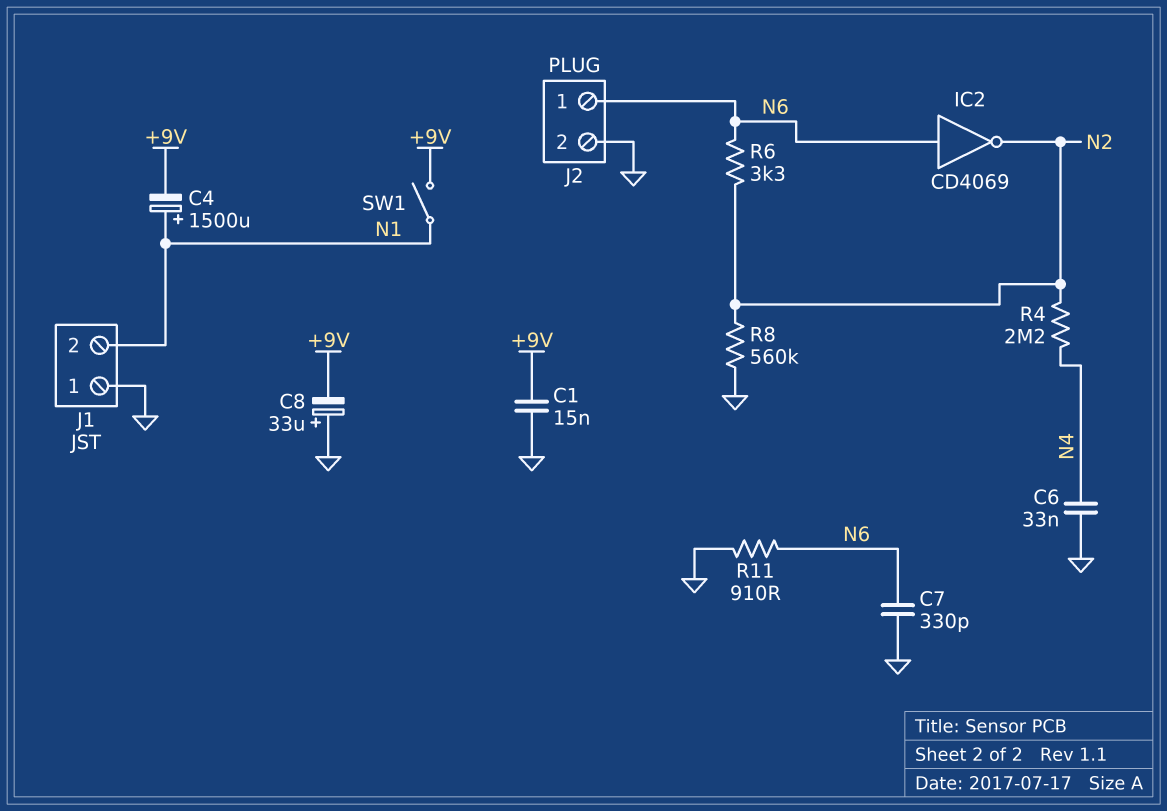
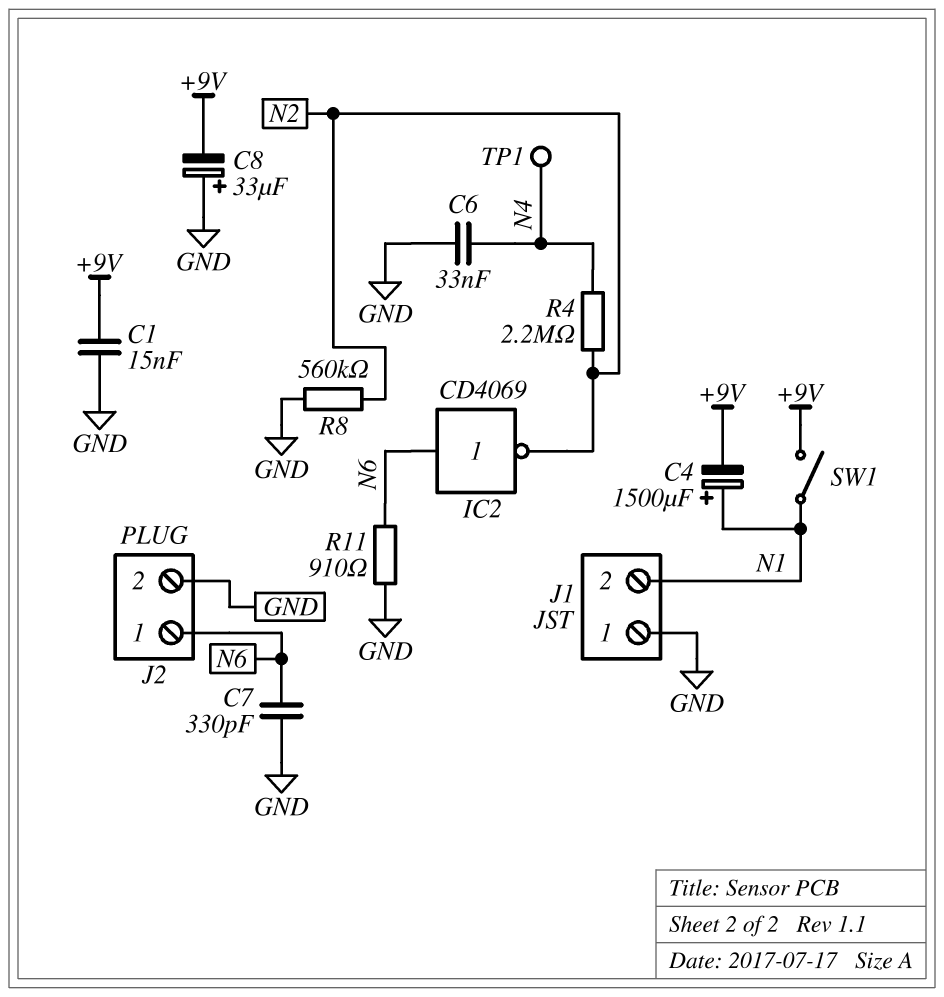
R6: 3.3k (N2, N6) -> none
TP1: none -> test point (N4)

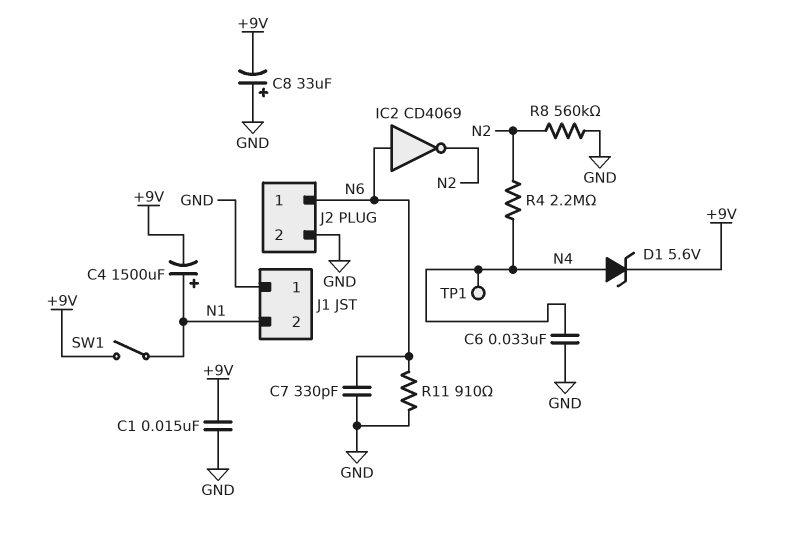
D1: none -> zener 5.6V (A N4, K +9V)

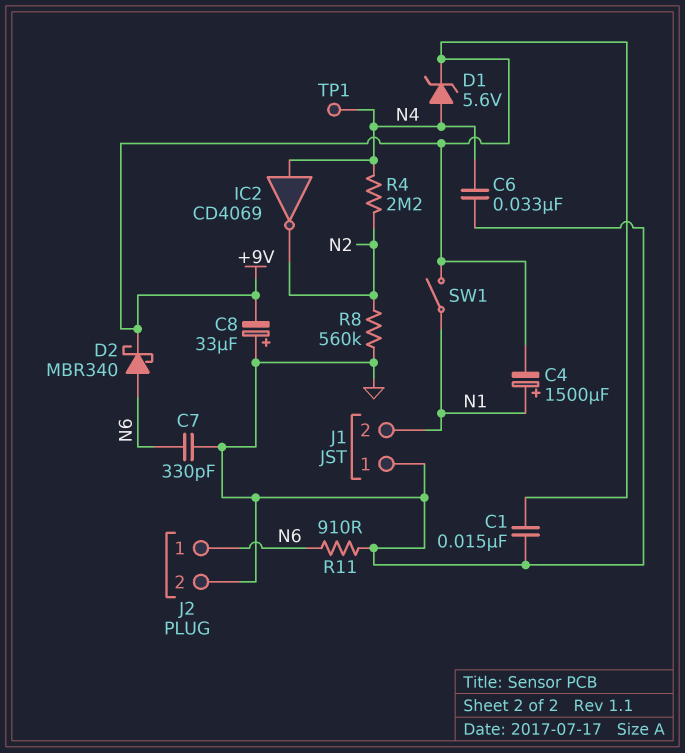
D2: none -> schottky MBR340 (A N6, K +9V)
IC2: NOT CD4069 (in N6, out N2) -> NOT CD4069 (in N4, out N2)

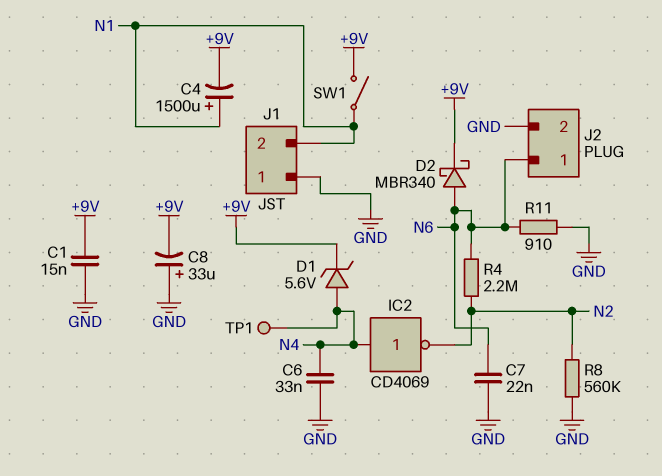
C7: 330pF (GND, N6) -> 22nF (GND, N6)
R4: 2.2M (N2, N4) -> 2.2M (N2, N6)

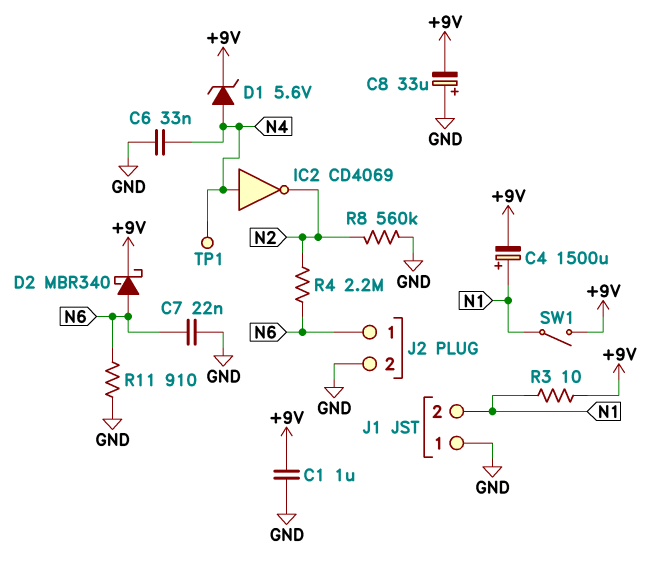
C1: 15nF (+9V, GND) -> 1uF (+9V, GND)
R3: none -> 10 (+9V, N1)

